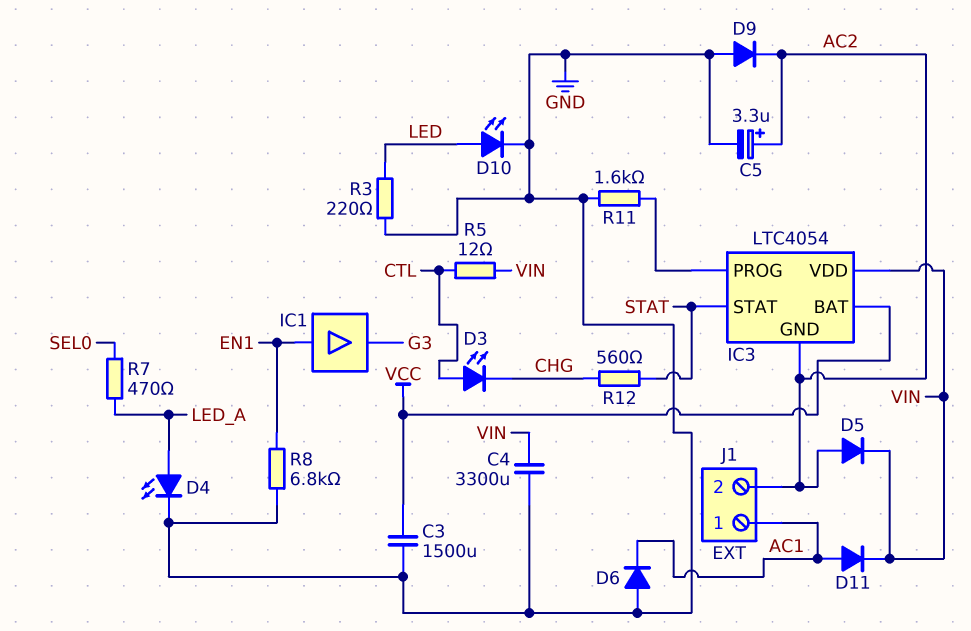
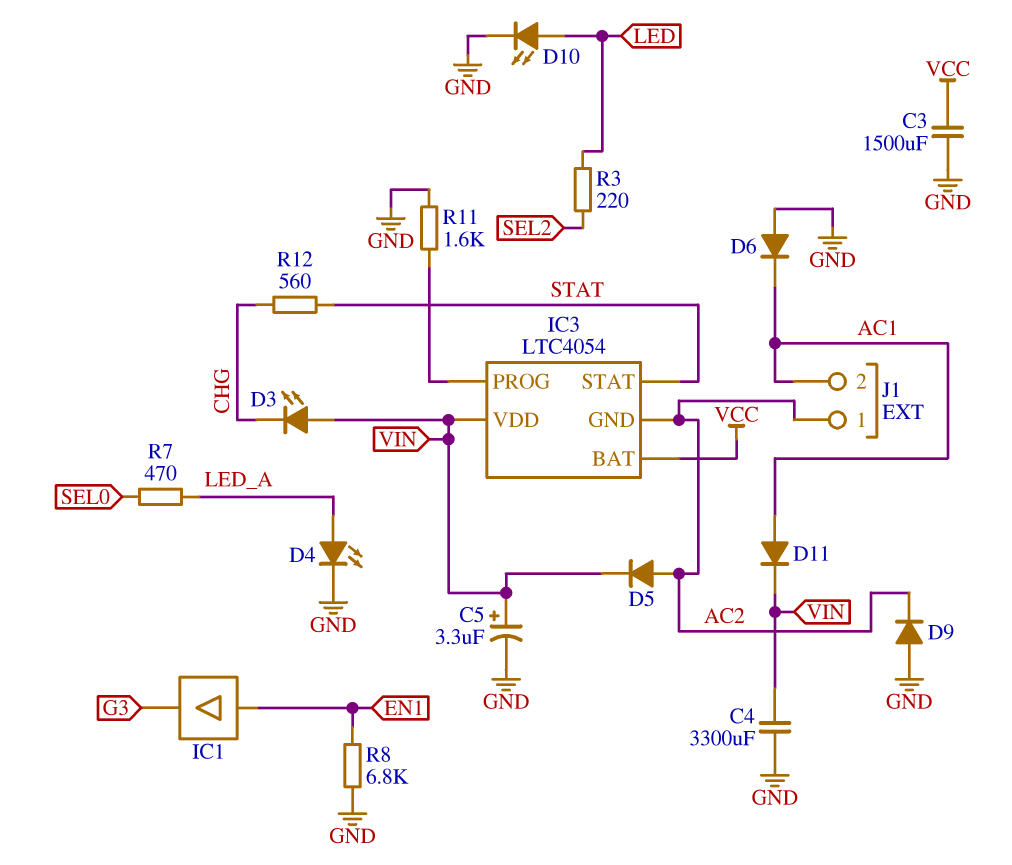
C5: 3.3uF (plus AC2, minus GND) -> 3.3uF (plus VIN, minus GND)
D3: LED (A CTL, K CHG) -> LED (A VIN, K CHG)
J1 pin 1: AC1 -> AC2
J1 pin 2: AC2 -> AC1
R3: 220 (GND, LED) -> 220 (LED, SEL2)
R5: 12 (CTL, VIN) -> none

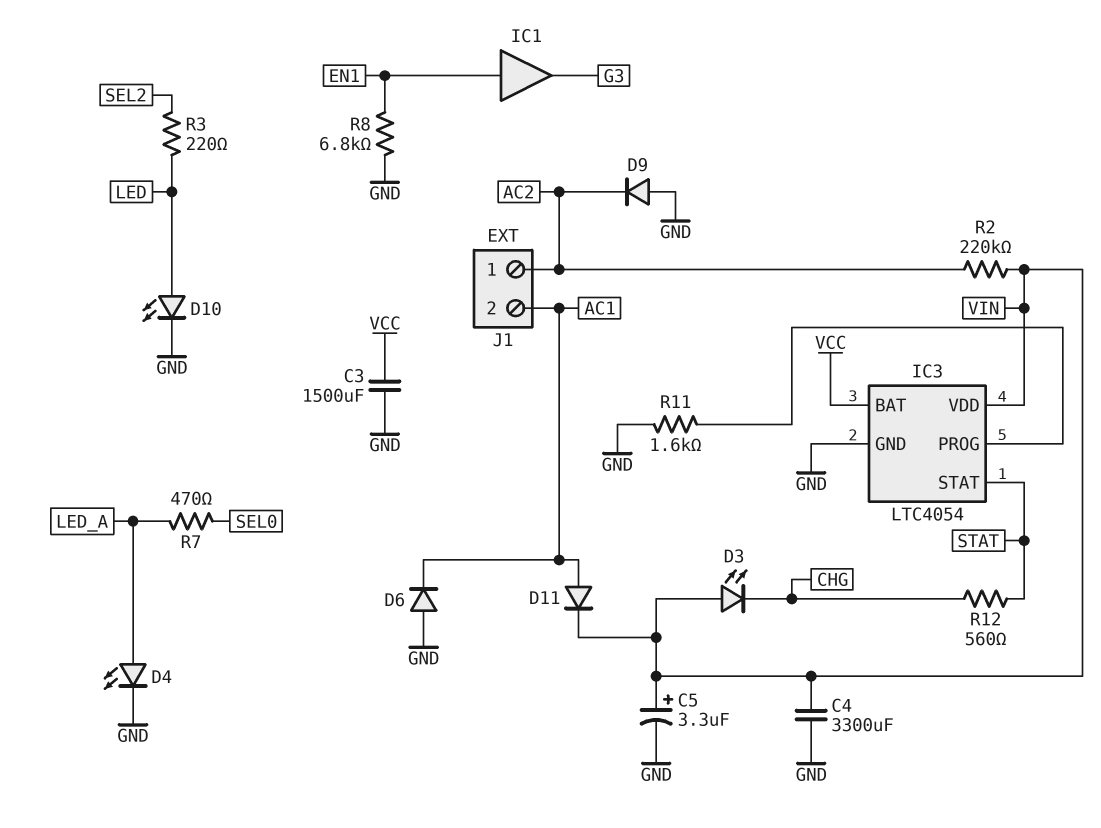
D5: diode (A AC2, K VIN) -> none
IC3 pin GND: AC2 -> GND
R2: none -> 220k (AC2, VIN)

